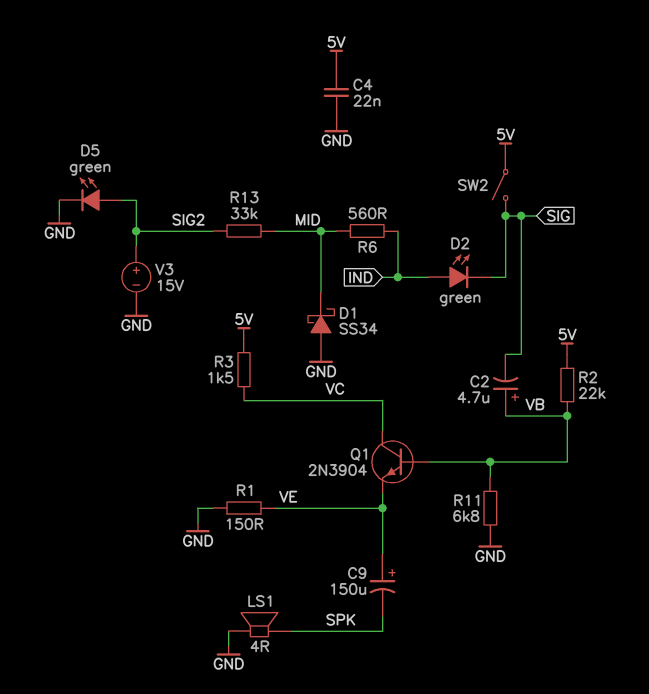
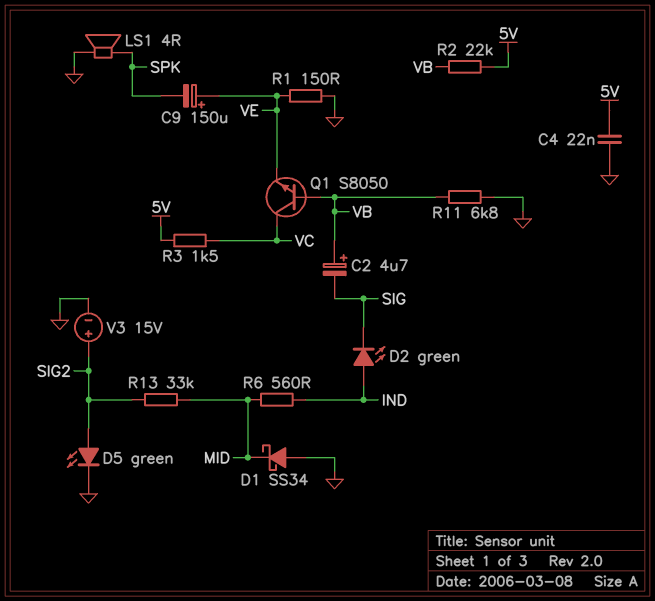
Q1: NPN 2N3904 (B VB, C VC, E VE) -> NPN S8050 (B VB, C VC, E VE)
SW2: switch (5V, SIG) -> none

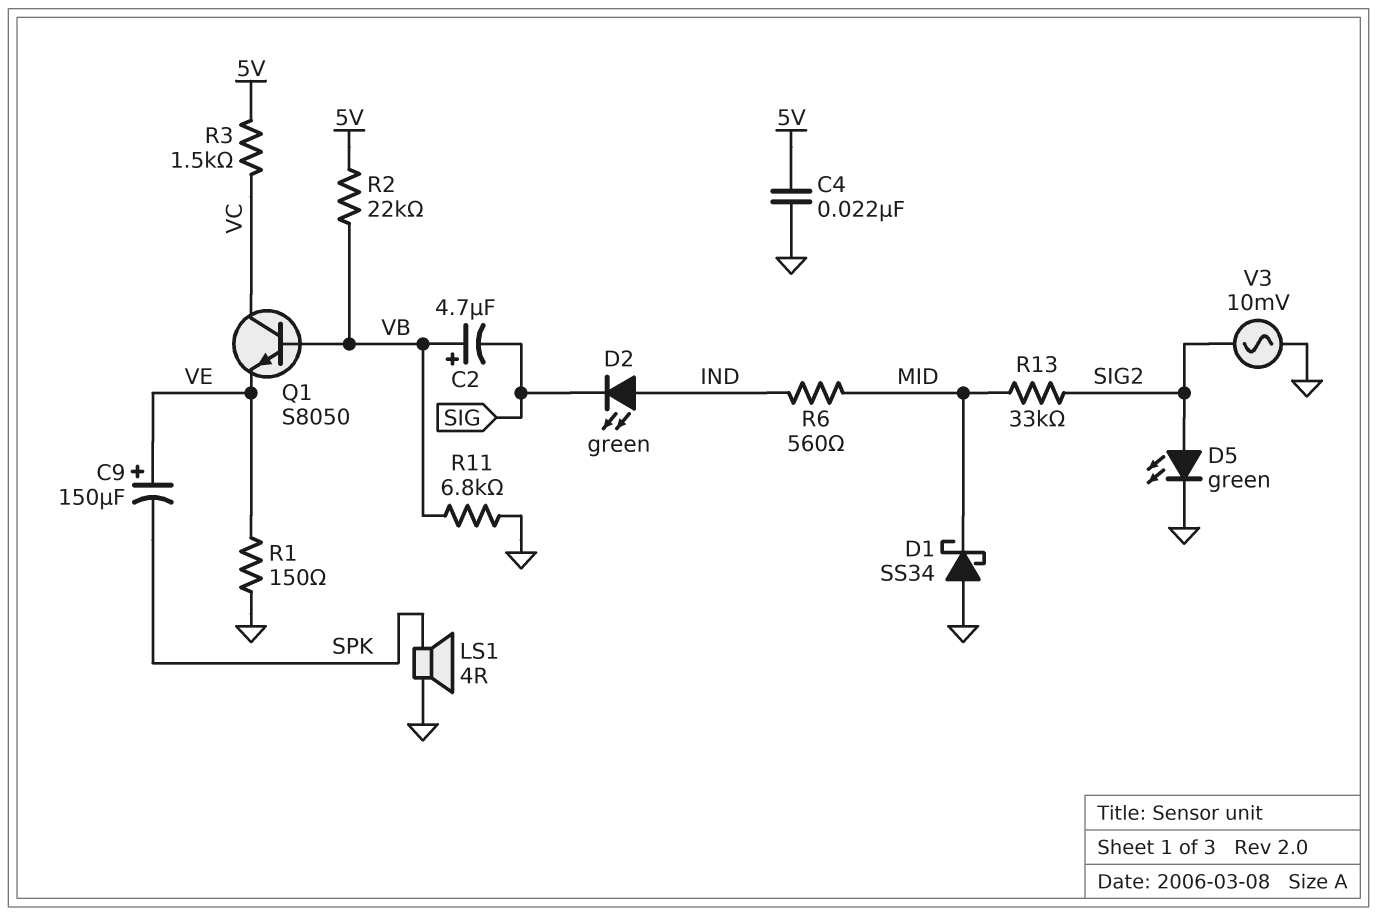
V3: 15V (plus SIG2, minus GND) -> AC 10mV (GND, SIG2)

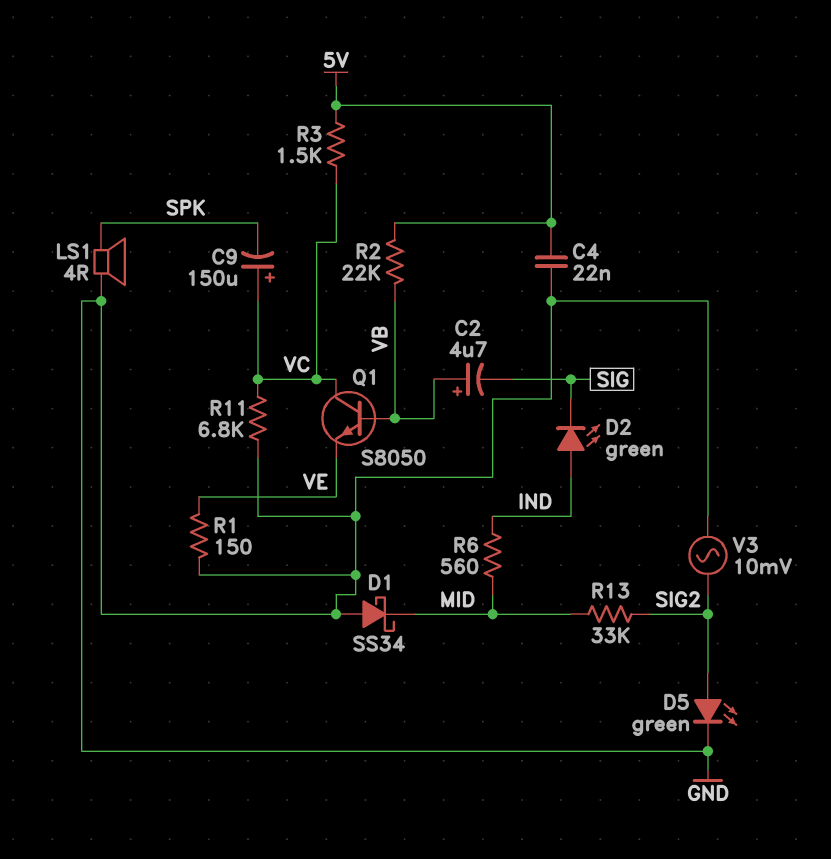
C9: 150uF (plus VE, minus SPK) -> 150uF (plus VC, minus SPK)
R11: 6.8k (GND, VB) -> 6.8k (GND, VC)

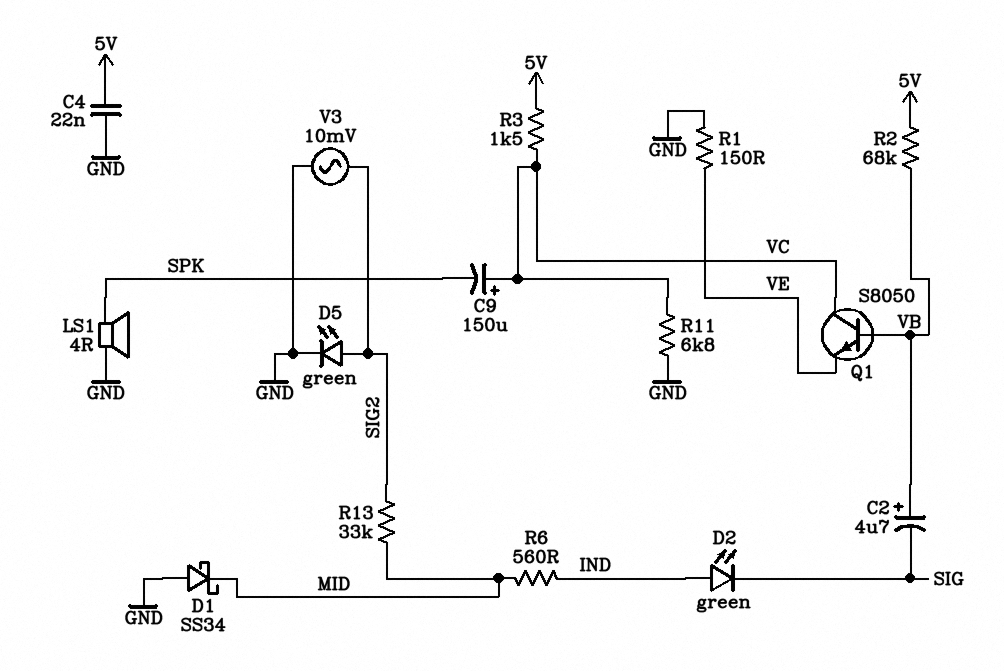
R2: 22k (5V, VB) -> 68k (5V, VB)

